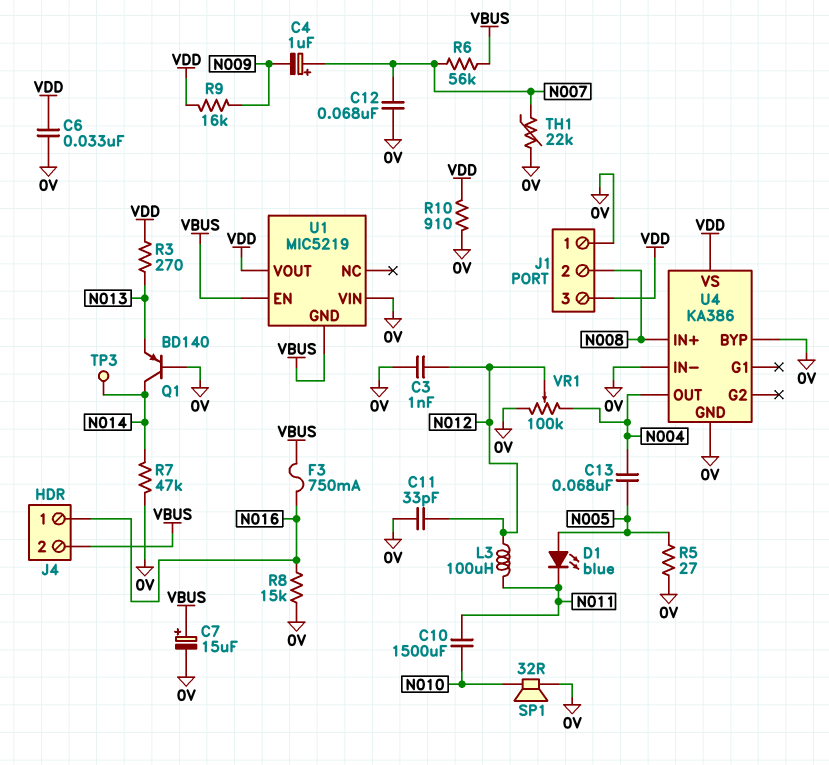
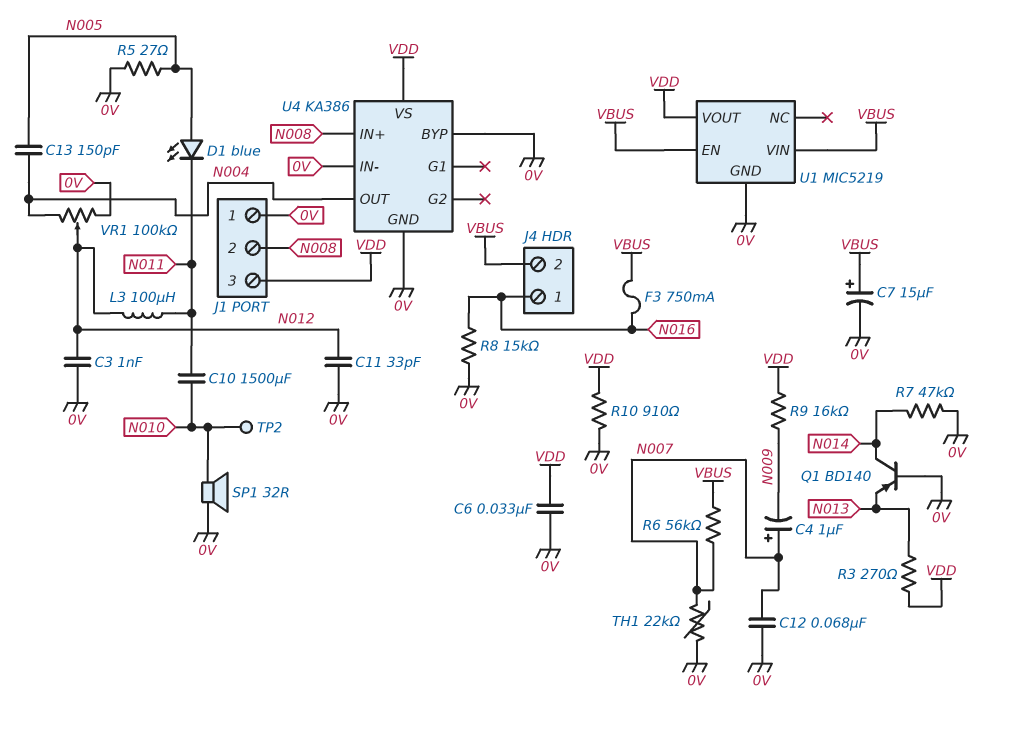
C13: 68nF (N004, N005) -> 150pF (N004, N005)
TP2: none -> test point (N010)
TP3: test point (N014) -> none
U1 pin GND: VBUS -> 0V
U1 pin VIN: 0V -> VBUS

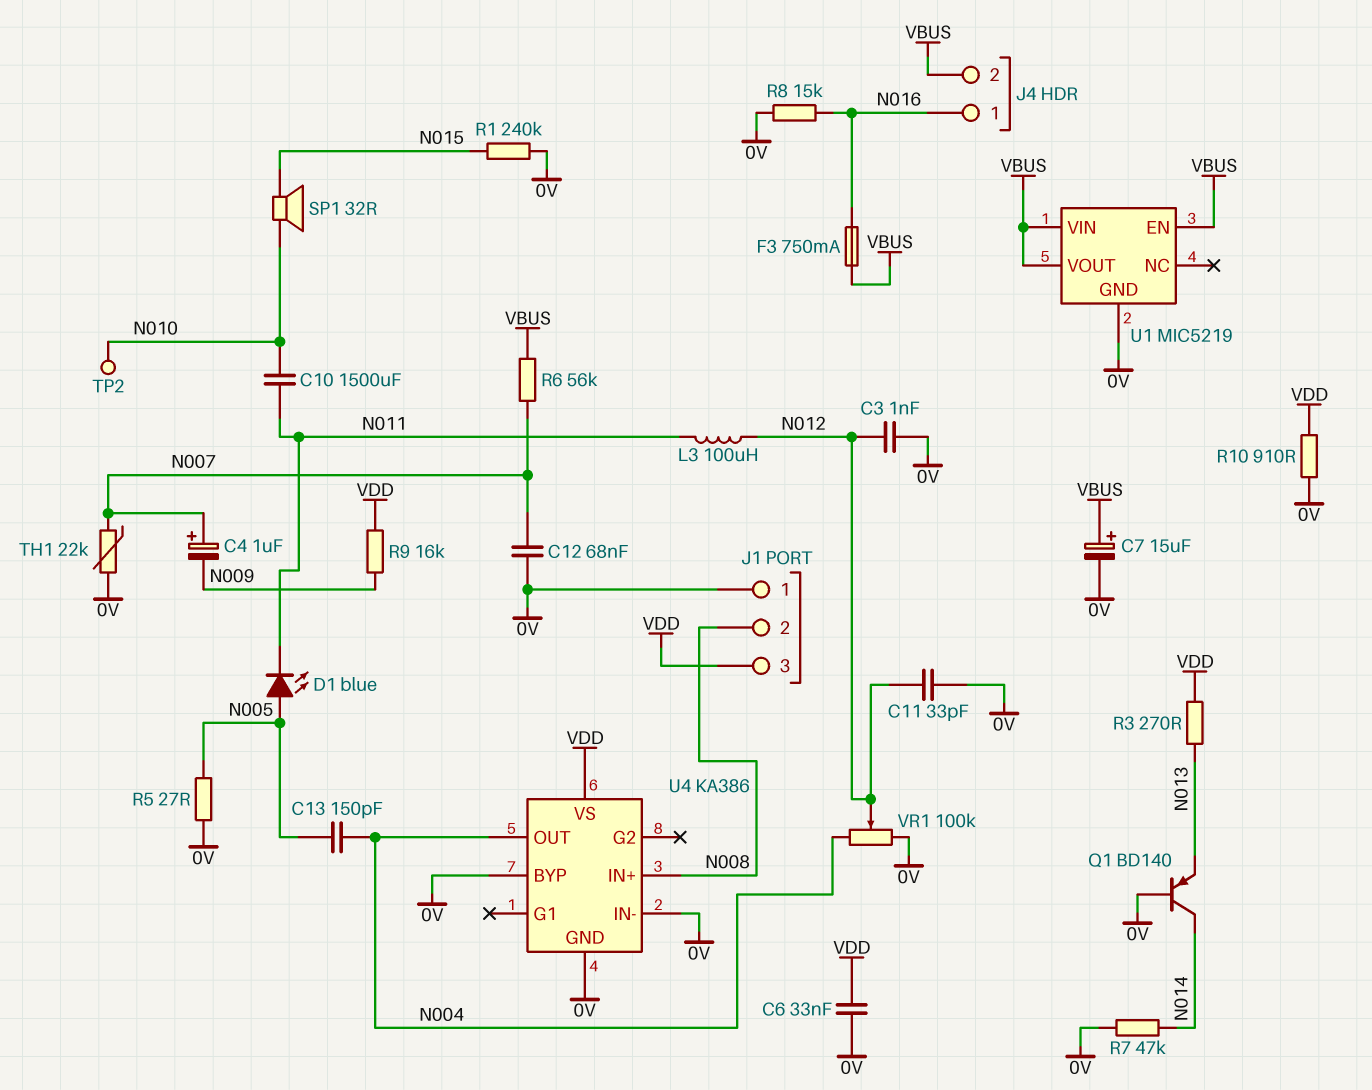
R1: none -> 240k (0V, N015)
SP1: speaker 32R (0V, N010) -> speaker 32R (N010, N015)
U1 pin VOUT: VDD -> VBUS

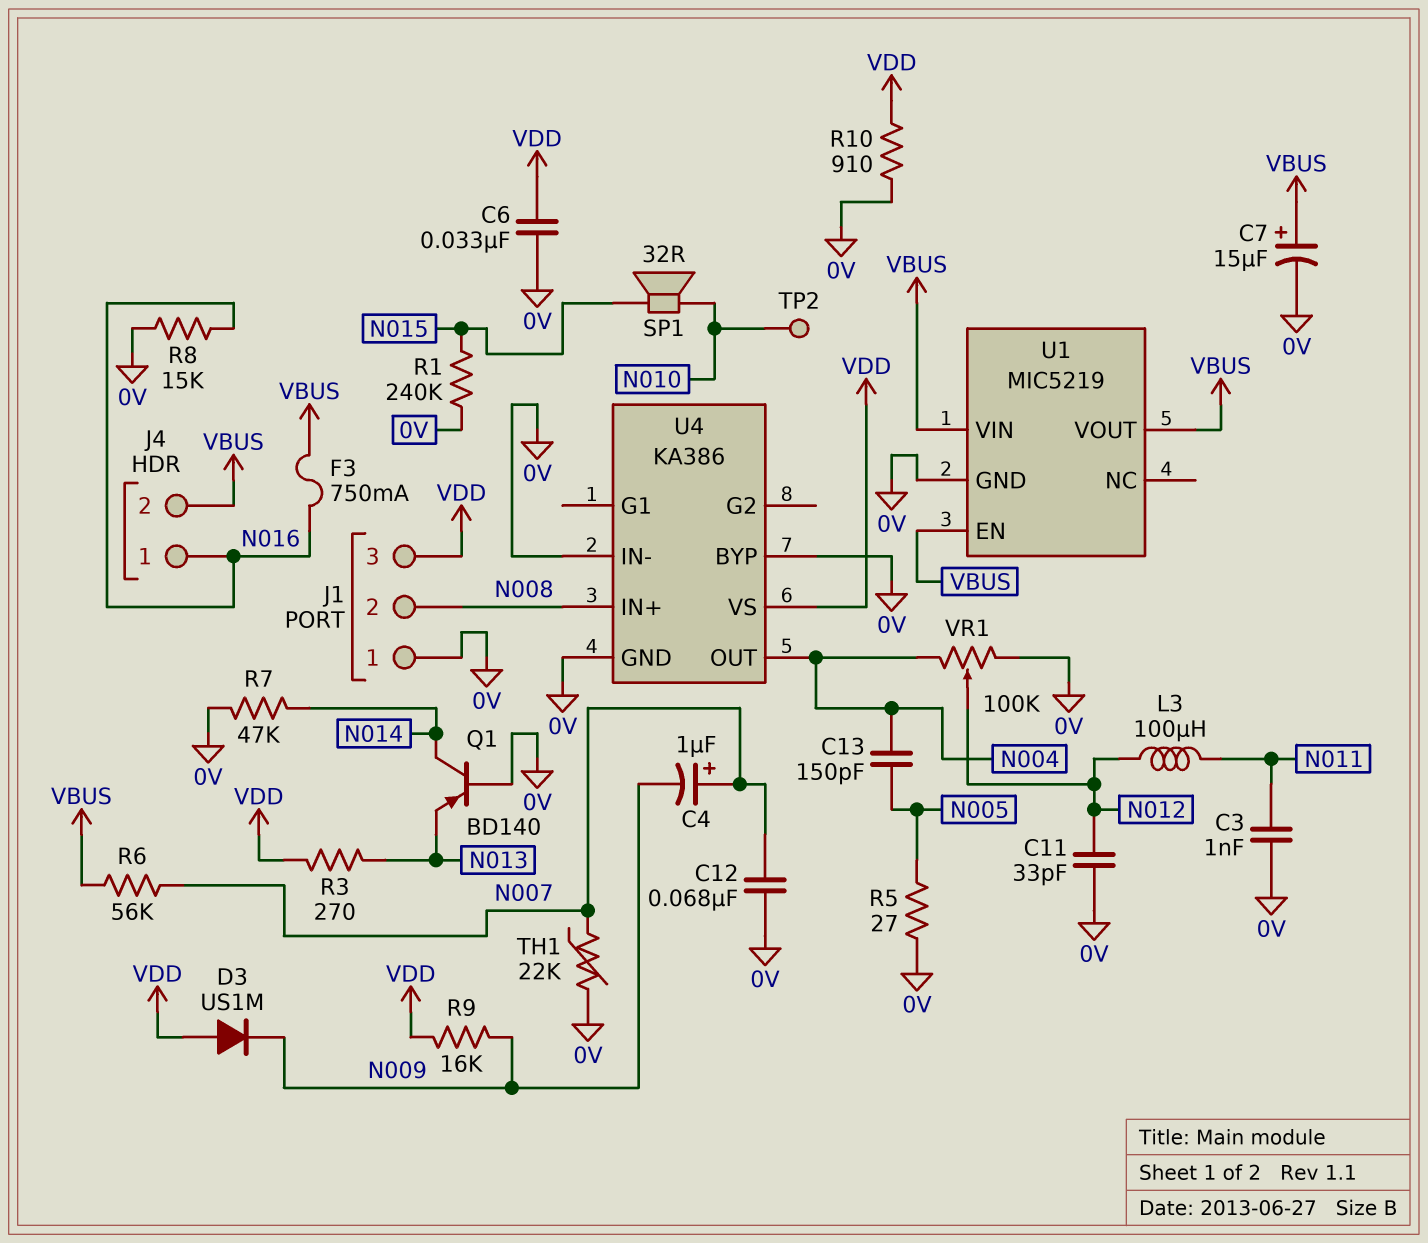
C3: 1nF (0V, N012) -> 1nF (0V, N011)
C10: 1500uF (N010, N011) -> none
D1: LED blue (A N005, K N011) -> none
D3: none -> diode US1M (A VDD, K N009)

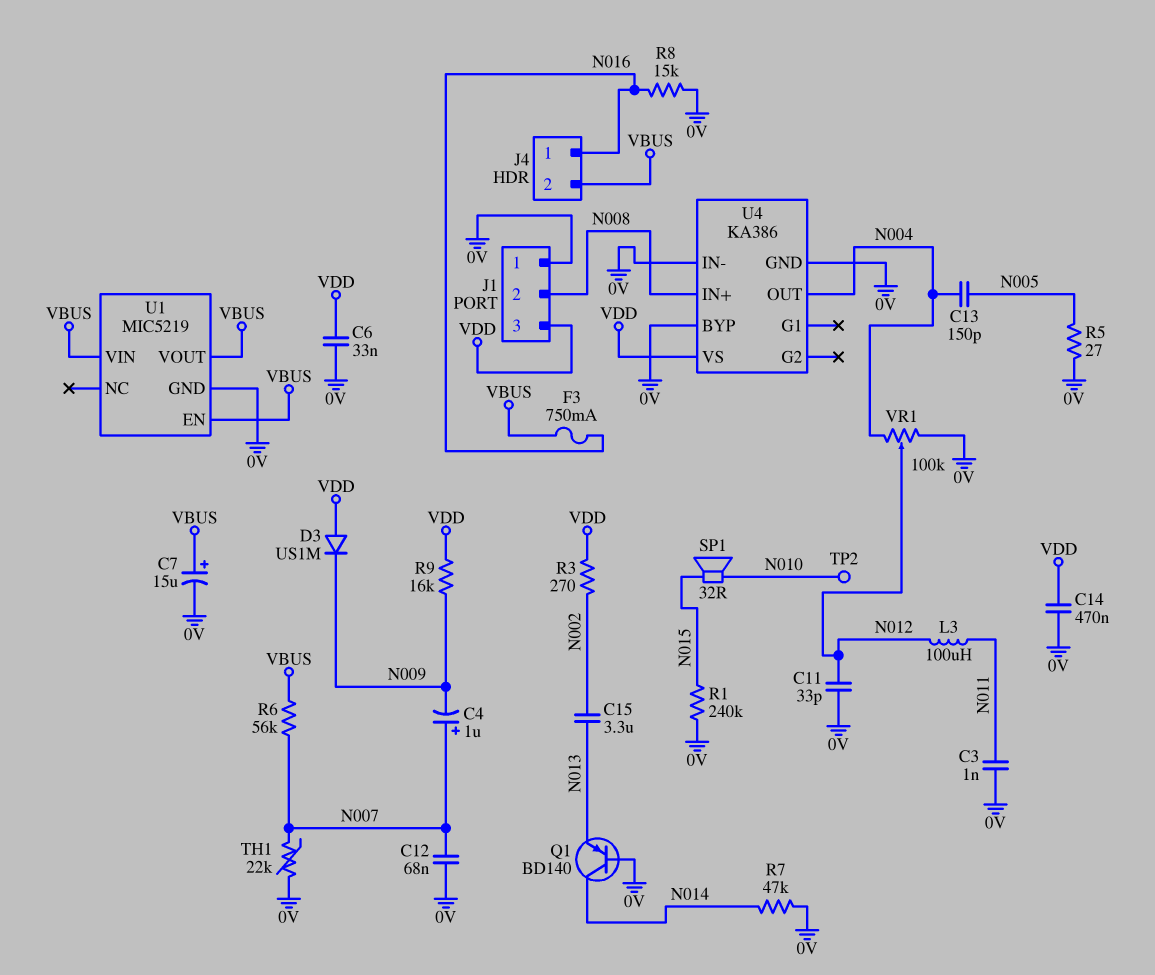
C14: none -> 470nF (0V, VDD)
C15: none -> 3.3uF (N002, N013)
R3: 270 (N013, VDD) -> 270 (N002, VDD)
R10: 910 (0V, VDD) -> none

